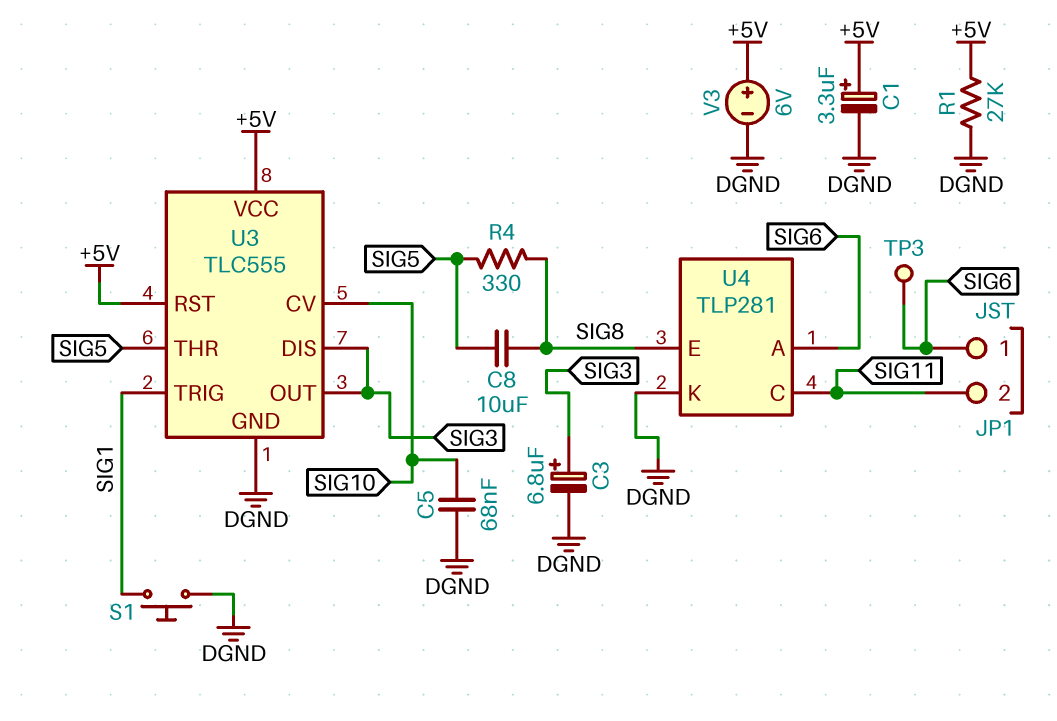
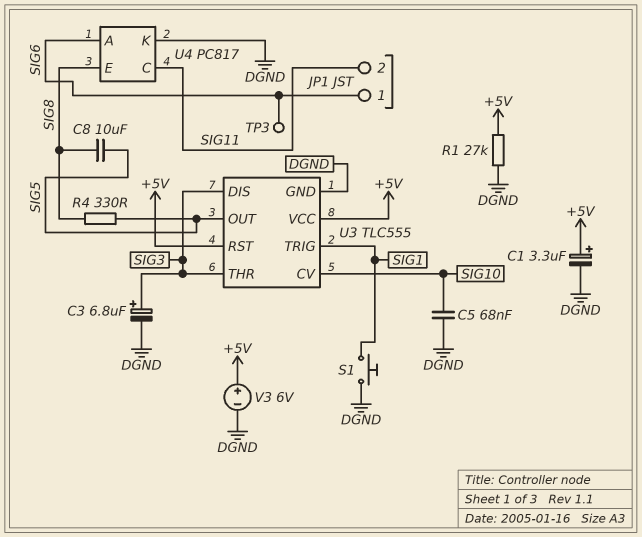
U3 pin OUT: SIG3 -> SIG5
U3 pin THR: SIG5 -> SIG3
U4: TLP281 -> PC817

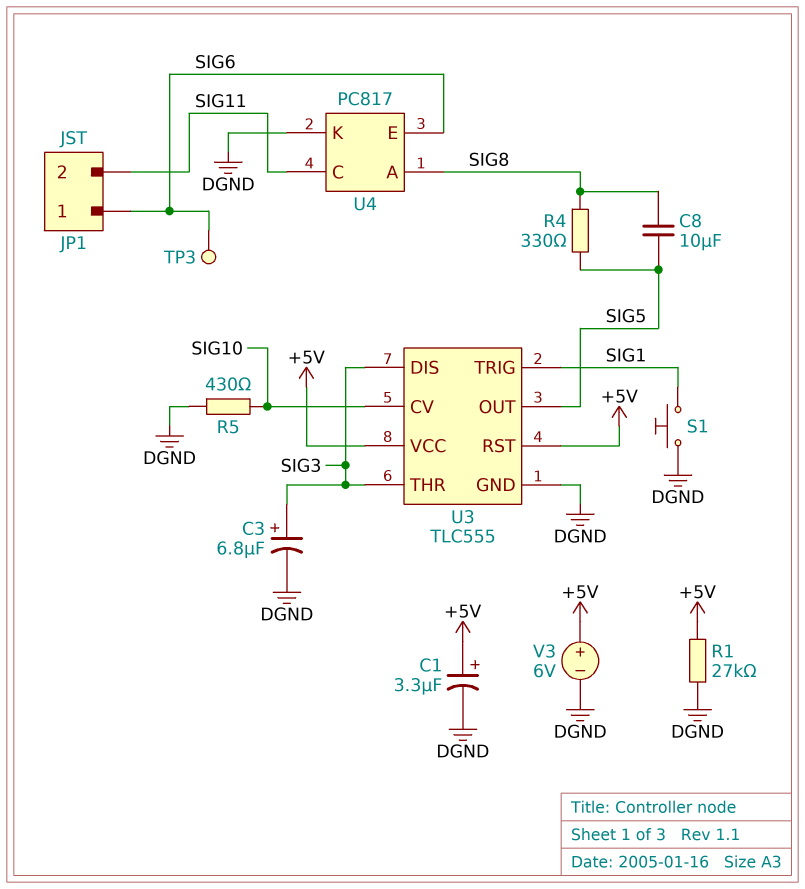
C5: 68nF (DGND, SIG10) -> none
R5: none -> 430 (DGND, SIG10)
U4 pin A: SIG6 -> SIG8
U4 pin E: SIG8 -> SIG6

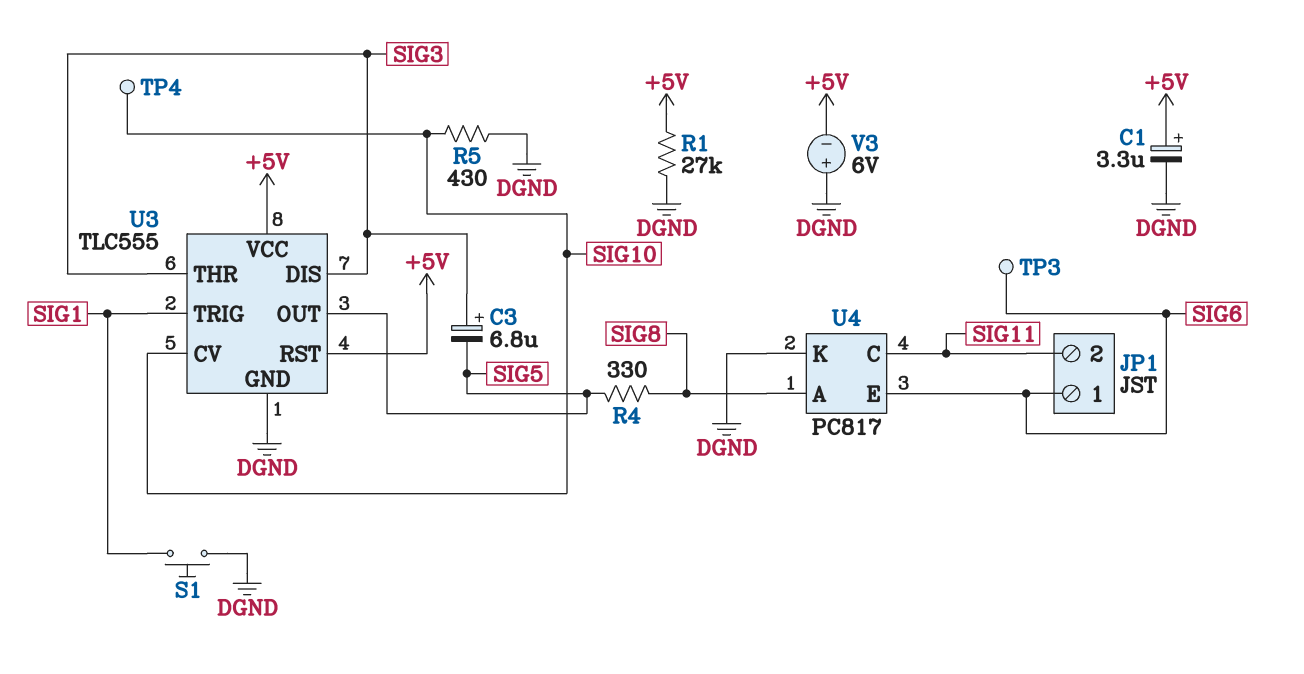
C3: 6.8uF (plus SIG3, minus DGND) -> 6.8uF (plus SIG3, minus SIG5)
C8: 10uF (SIG5, SIG8) -> none
TP4: none -> test point (SIG10)
V3: 6V (plus +5V, minus DGND) -> 6V (plus DGND, minus +5V)

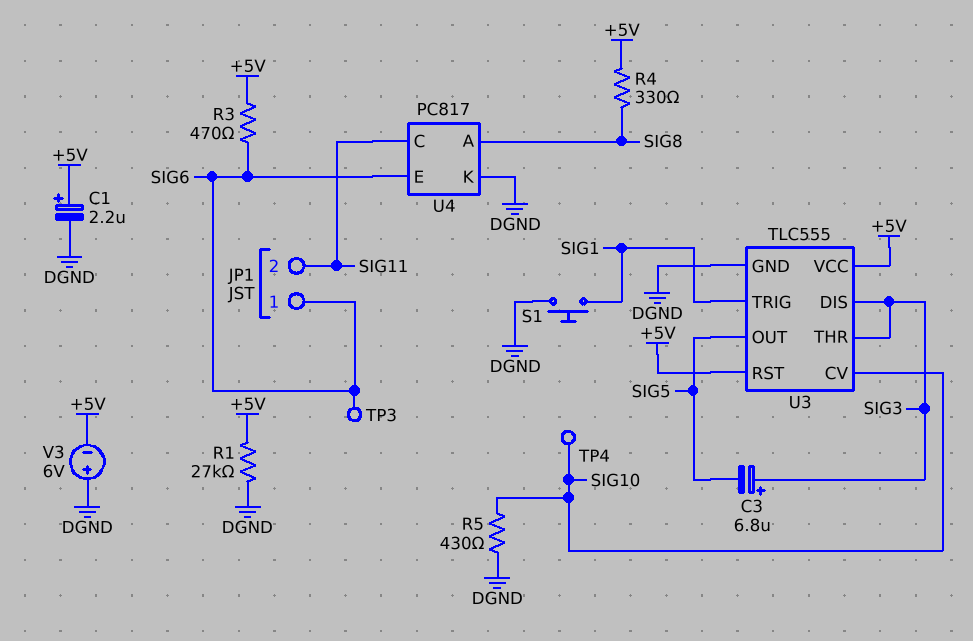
C1: 3.3uF (plus +5V, minus DGND) -> 2.2uF (plus +5V, minus DGND)
R3: none -> 470 (+5V, SIG6)
R4: 330 (SIG5, SIG8) -> 330 (+5V, SIG8)

